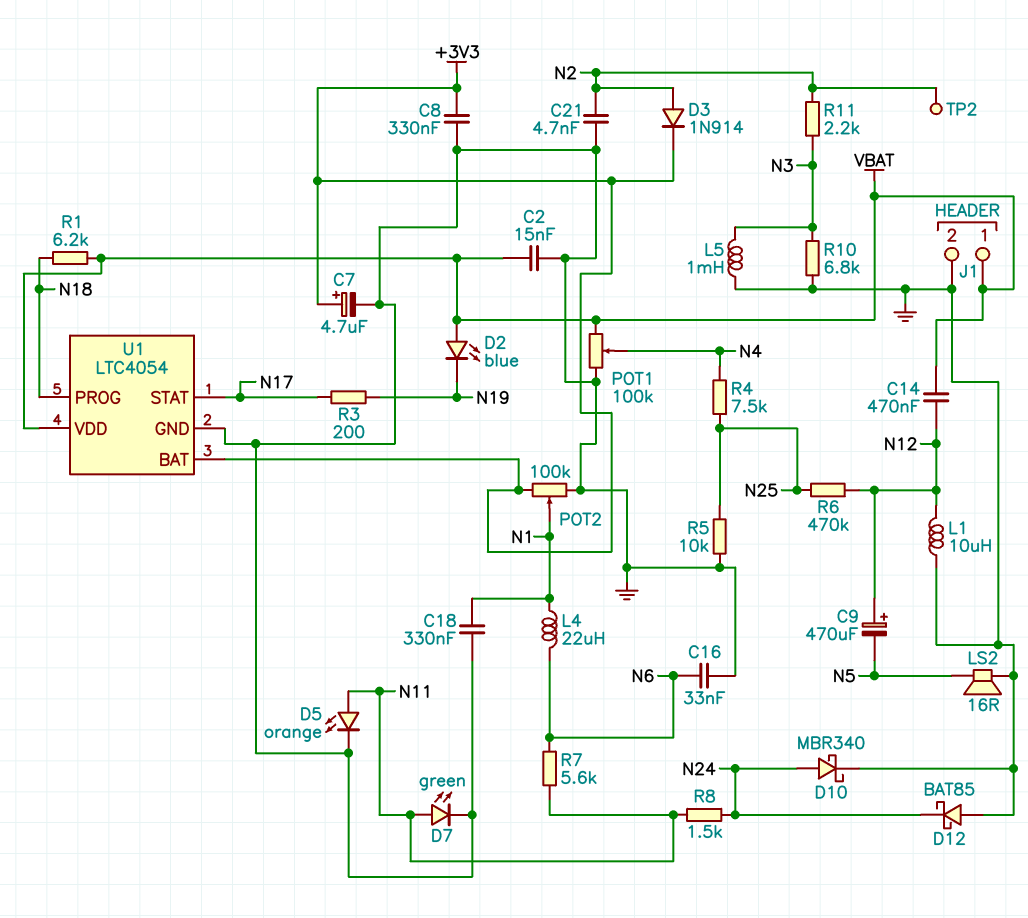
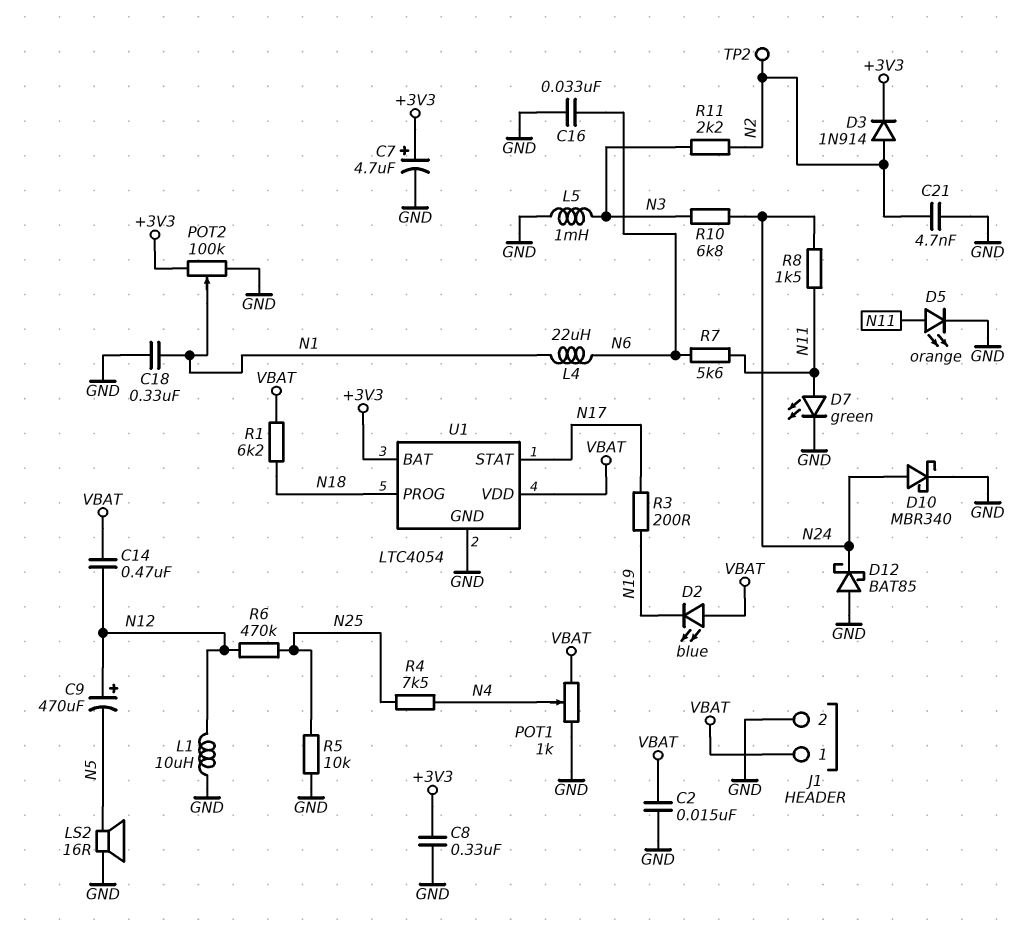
POT1: 100k (GND, VBAT, wiper N4) -> 1k (GND, VBAT, wiper N4)
R10: 6.8k (GND, N3) -> 6.8k (N3, N24)

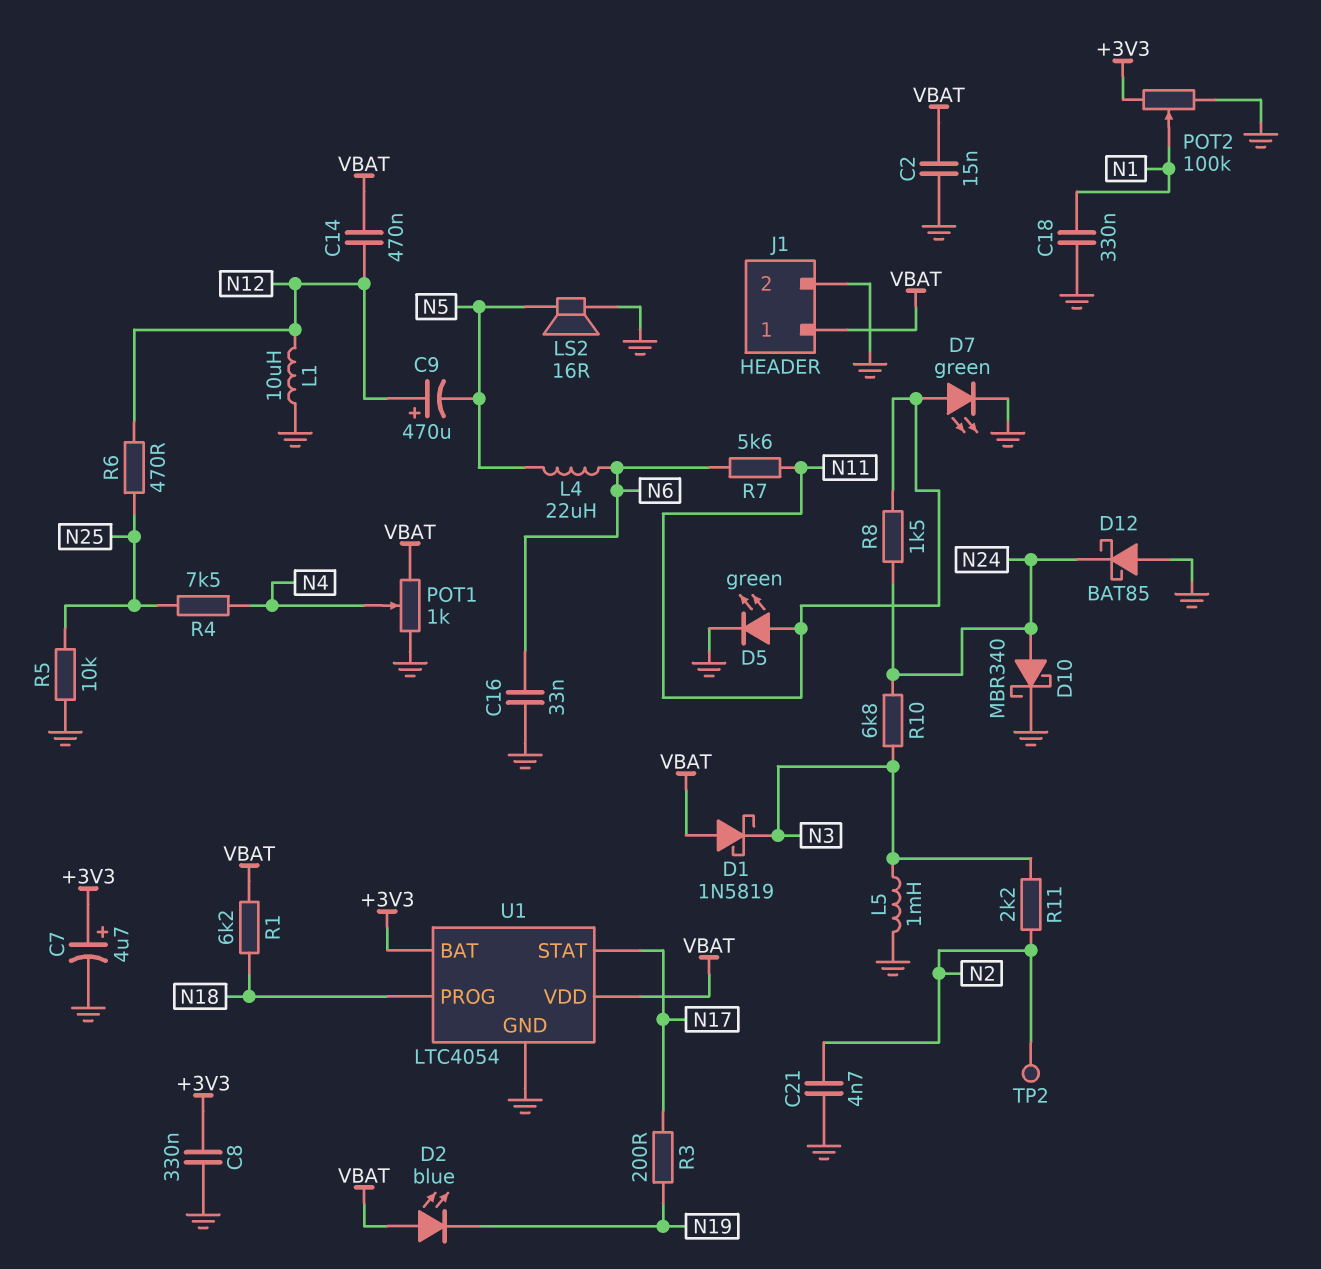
D1: none -> schottky 1N5819 (A VBAT, K N3)
D3: diode 1N914 (A N2, K +3V3) -> none
D5: LED orange (A N11, K GND) -> LED green (A N11, K GND)
L4: 22uH (N1, N6) -> 22uH (N5, N6)
R6: 470k (N12, N25) -> 470 (N12, N25)

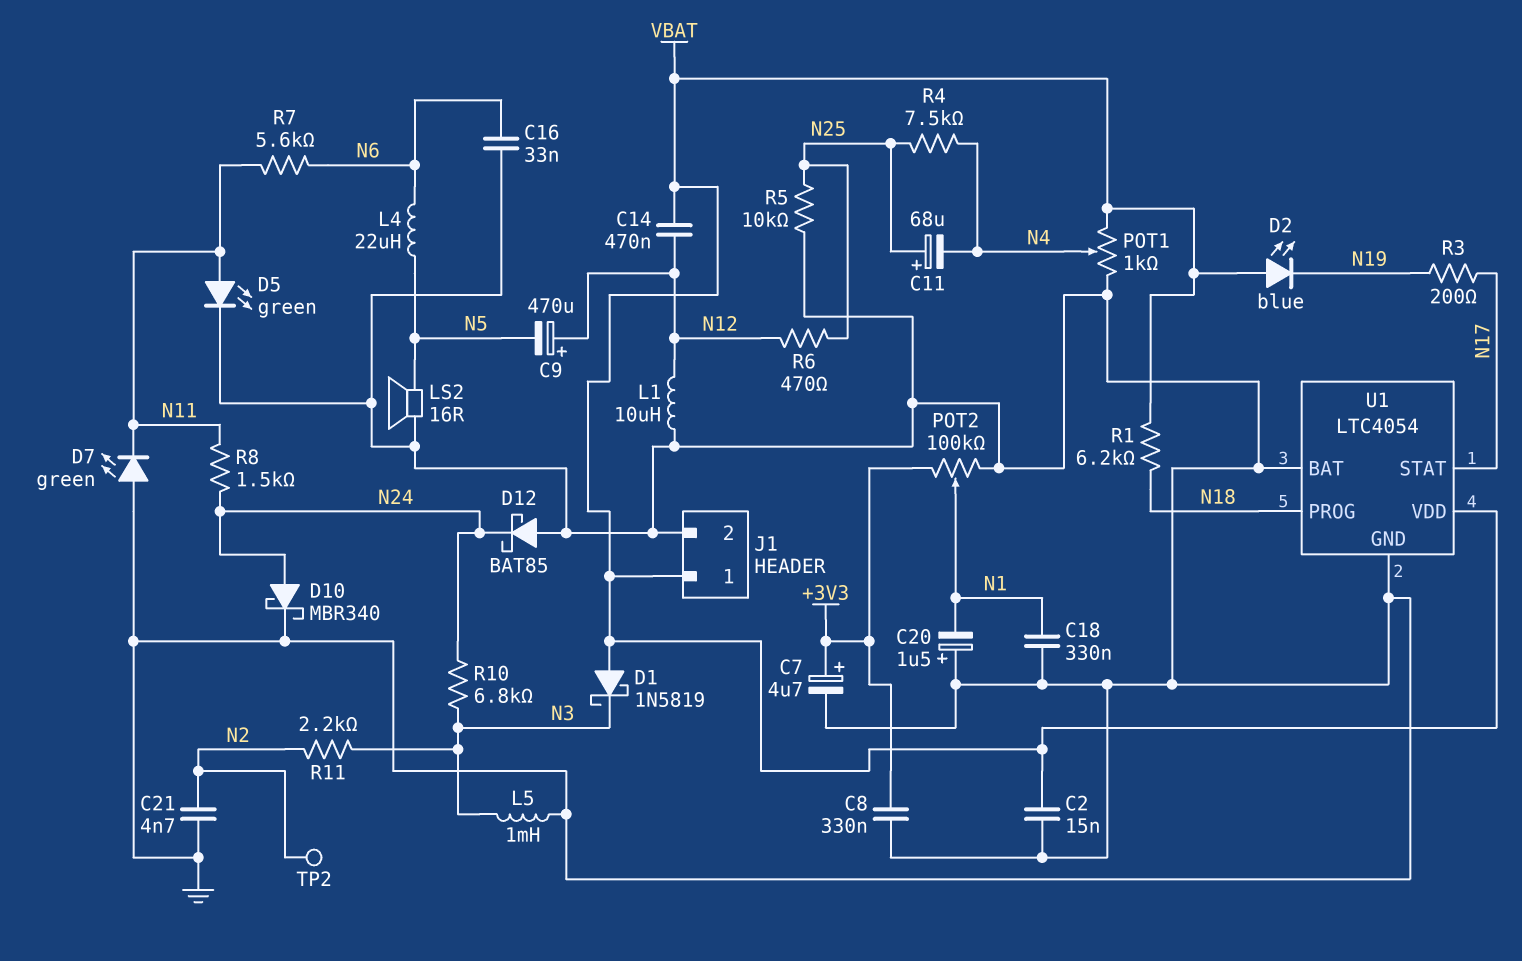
C11: none -> 68uF (plus N25, minus N4)
C20: none -> 1.5uF (plus GND, minus N1)
D7: LED green (A N11, K GND) -> LED green (A GND, K N11)
U1 pin BAT: +3V3 -> GND

